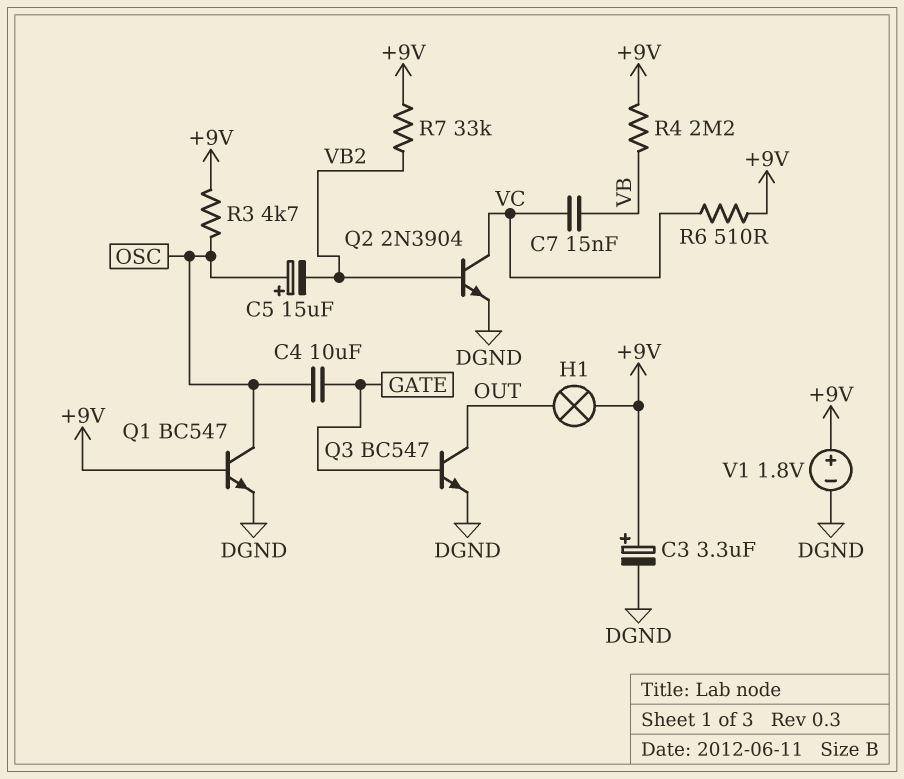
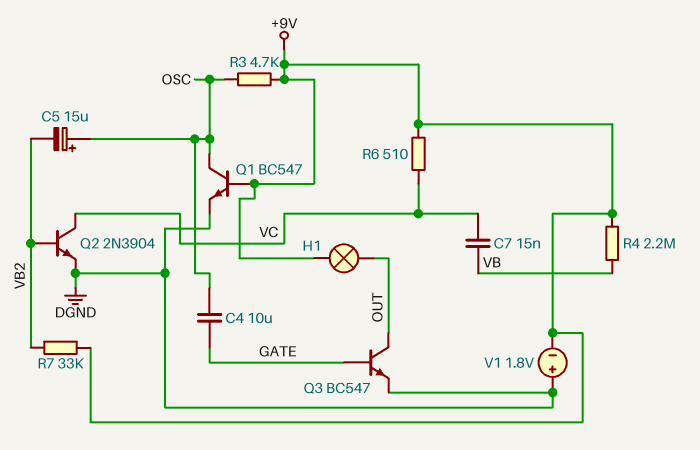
C3: 3.3uF (plus +9V, minus DGND) -> none
V1: 1.8V (plus +9V, minus DGND) -> 1.8V (plus DGND, minus +9V)

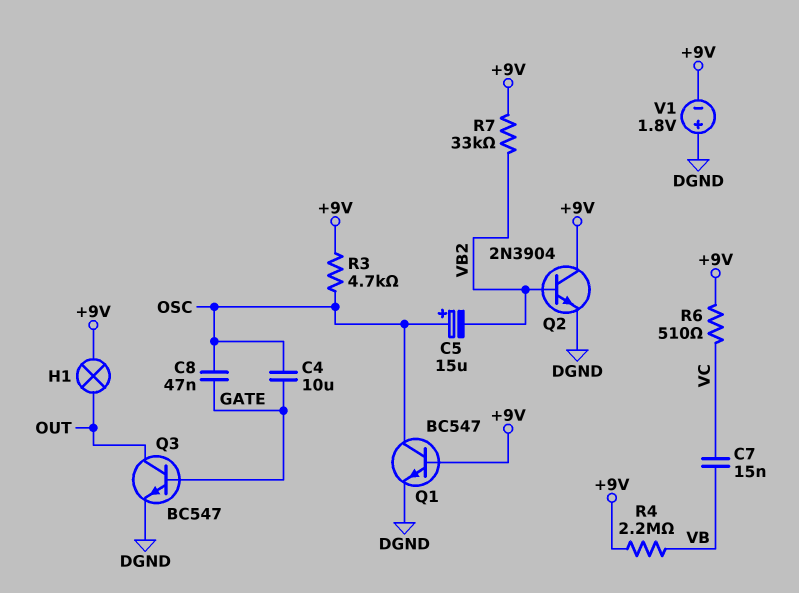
C8: none -> 47nF (GATE, OSC)
Q2: NPN 2N3904 (B VB2, C VC, E DGND) -> NPN 2N3904 (B VB2, C +9V, E DGND)

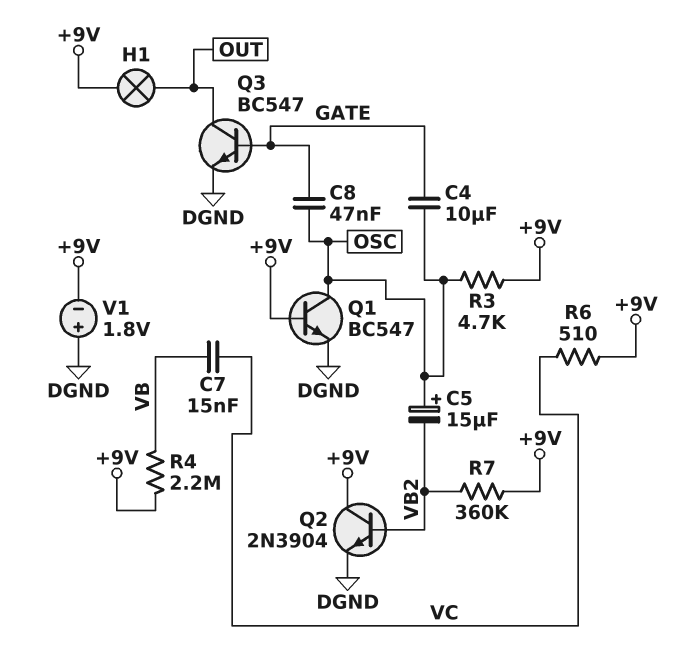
R7: 33k (+9V, VB2) -> 360k (+9V, VB2)

